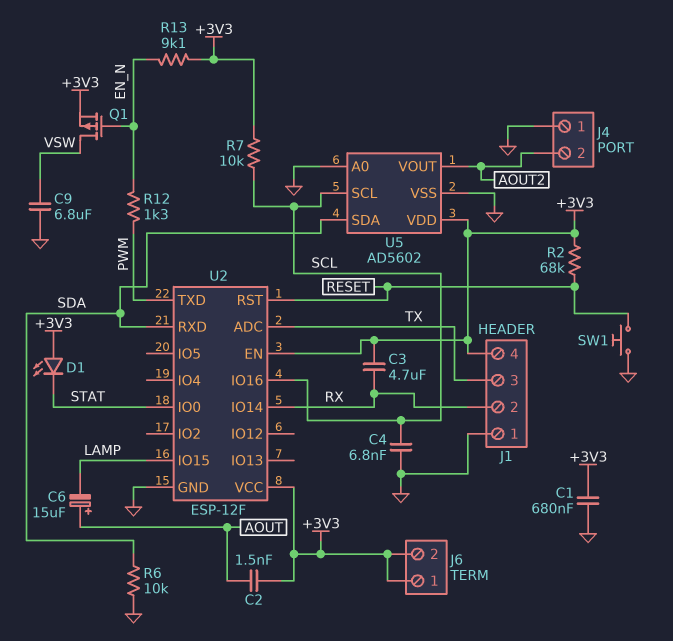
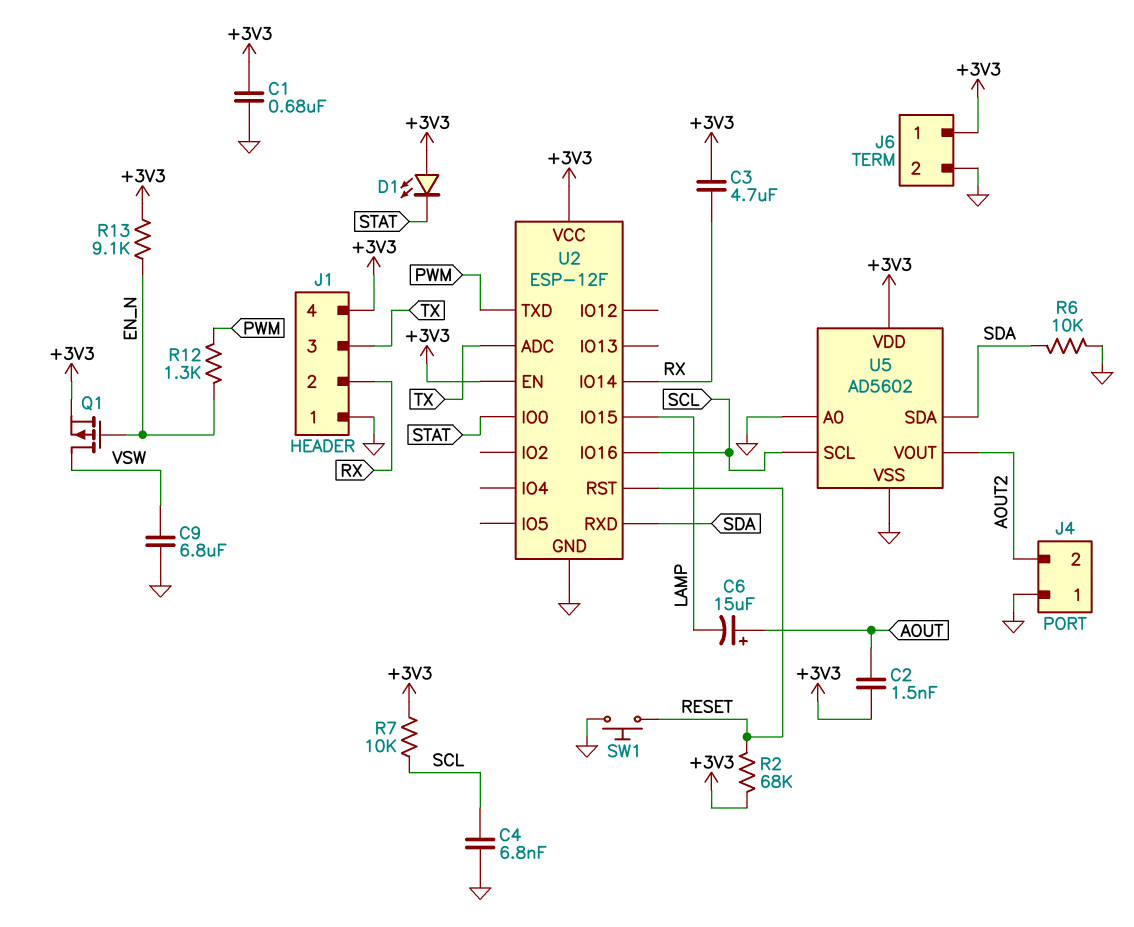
J6 pin 2: +3V3 -> GND

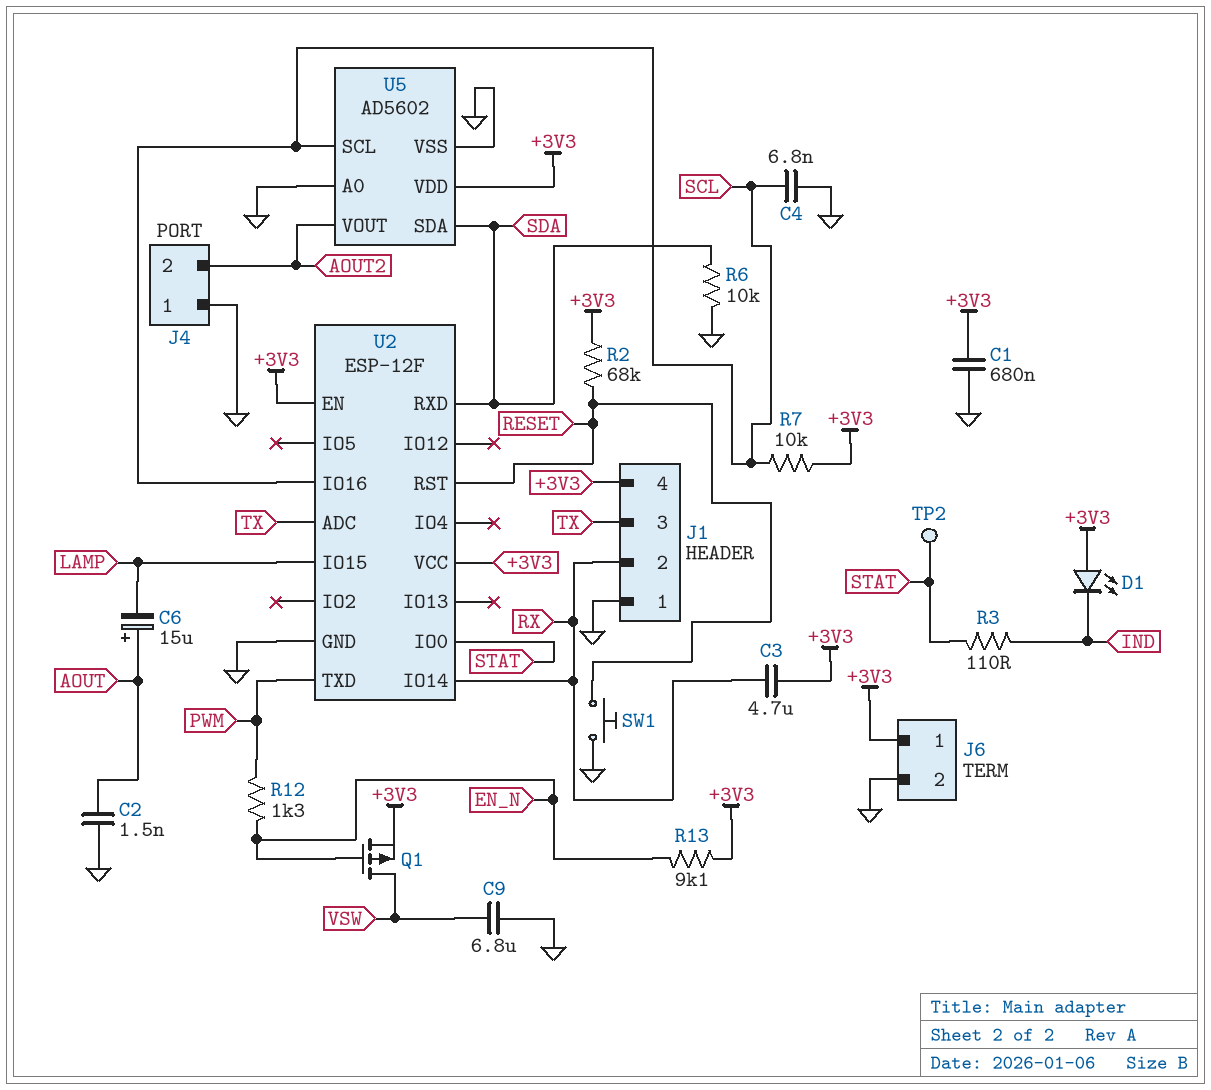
C2: 1.5nF (+3V3, AOUT) -> 1.5nF (AOUT, GND)
D1: LED (A +3V3, K STAT) -> LED (A +3V3, K IND)
R3: none -> 110 (IND, STAT)
TP2: none -> test point (STAT)

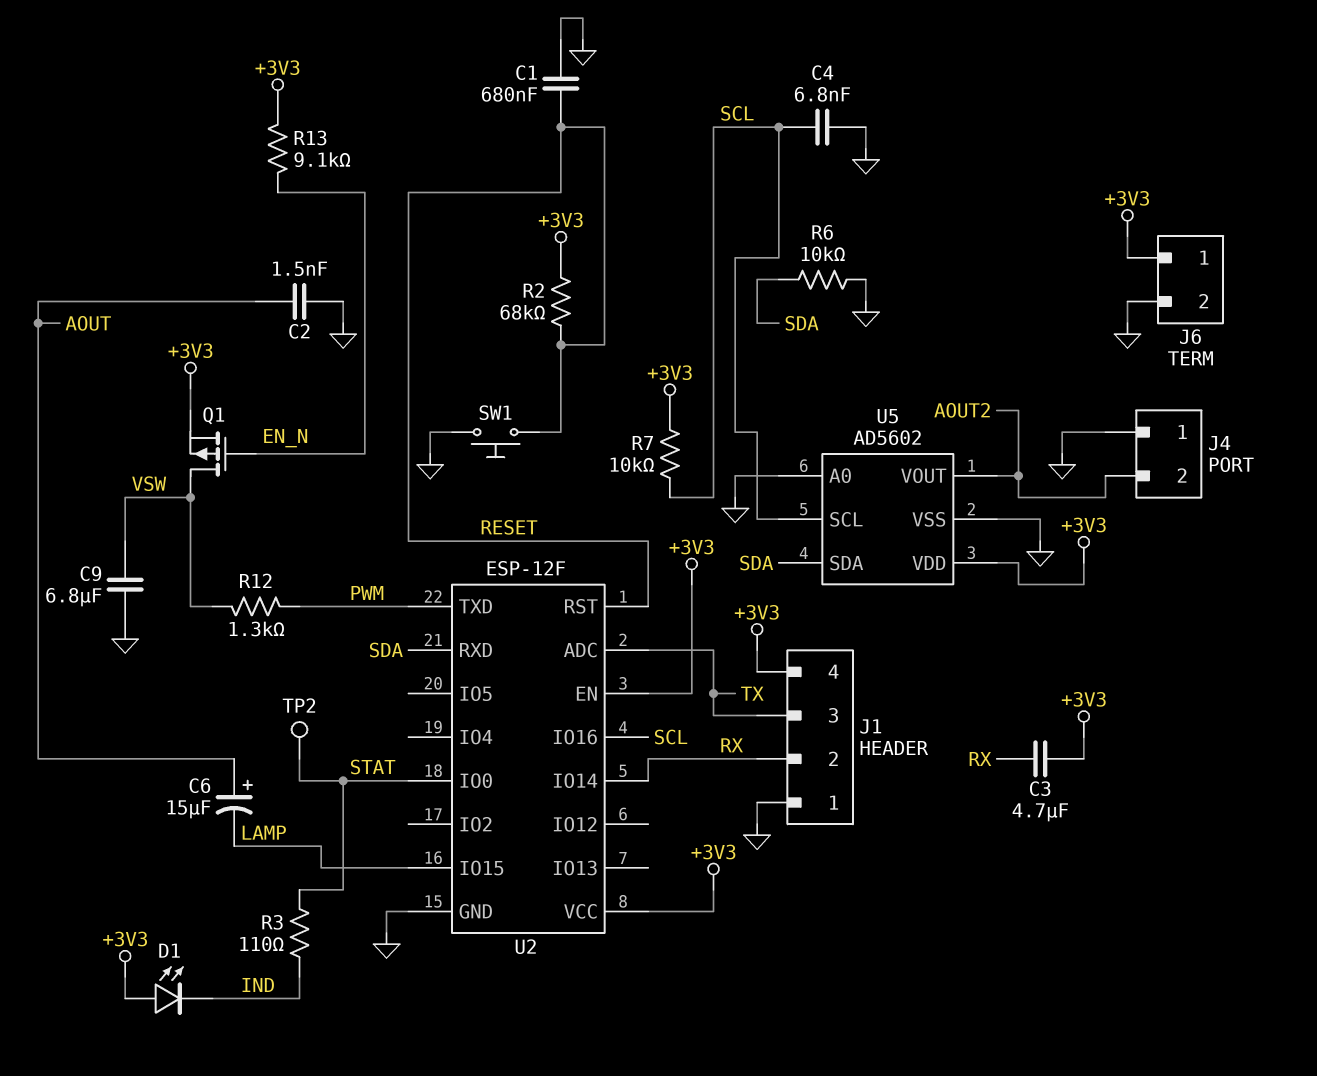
C1: 680nF (+3V3, GND) -> 680nF (GND, RESET)
R12: 1.3k (EN_N, PWM) -> 1.3k (PWM, VSW)

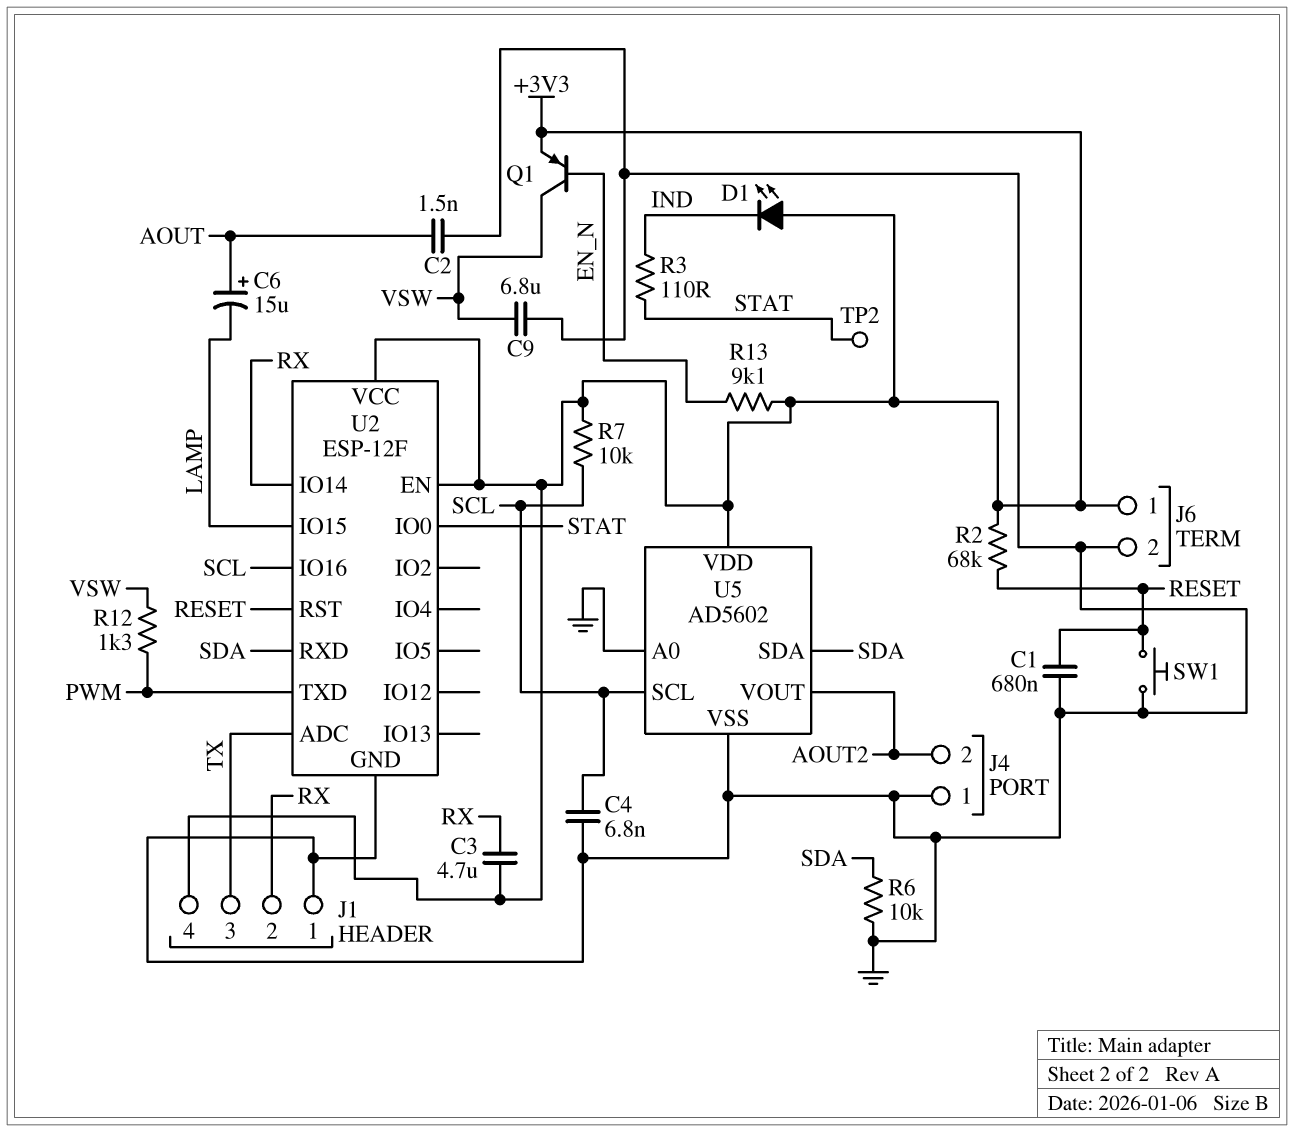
Q1: PMOS (G EN_N, D VSW, S +3V3) -> PNP (B EN_N, C VSW, E +3V3)

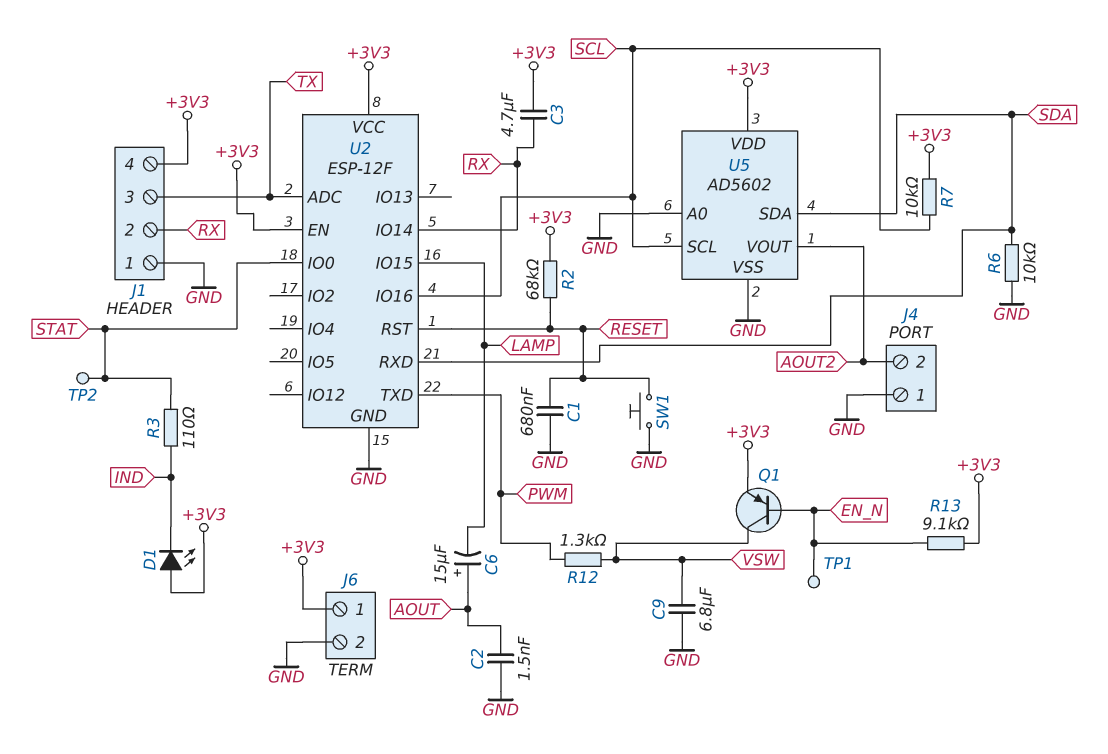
C4: 6.8nF (GND, SCL) -> none
TP1: none -> test point (EN_N)

